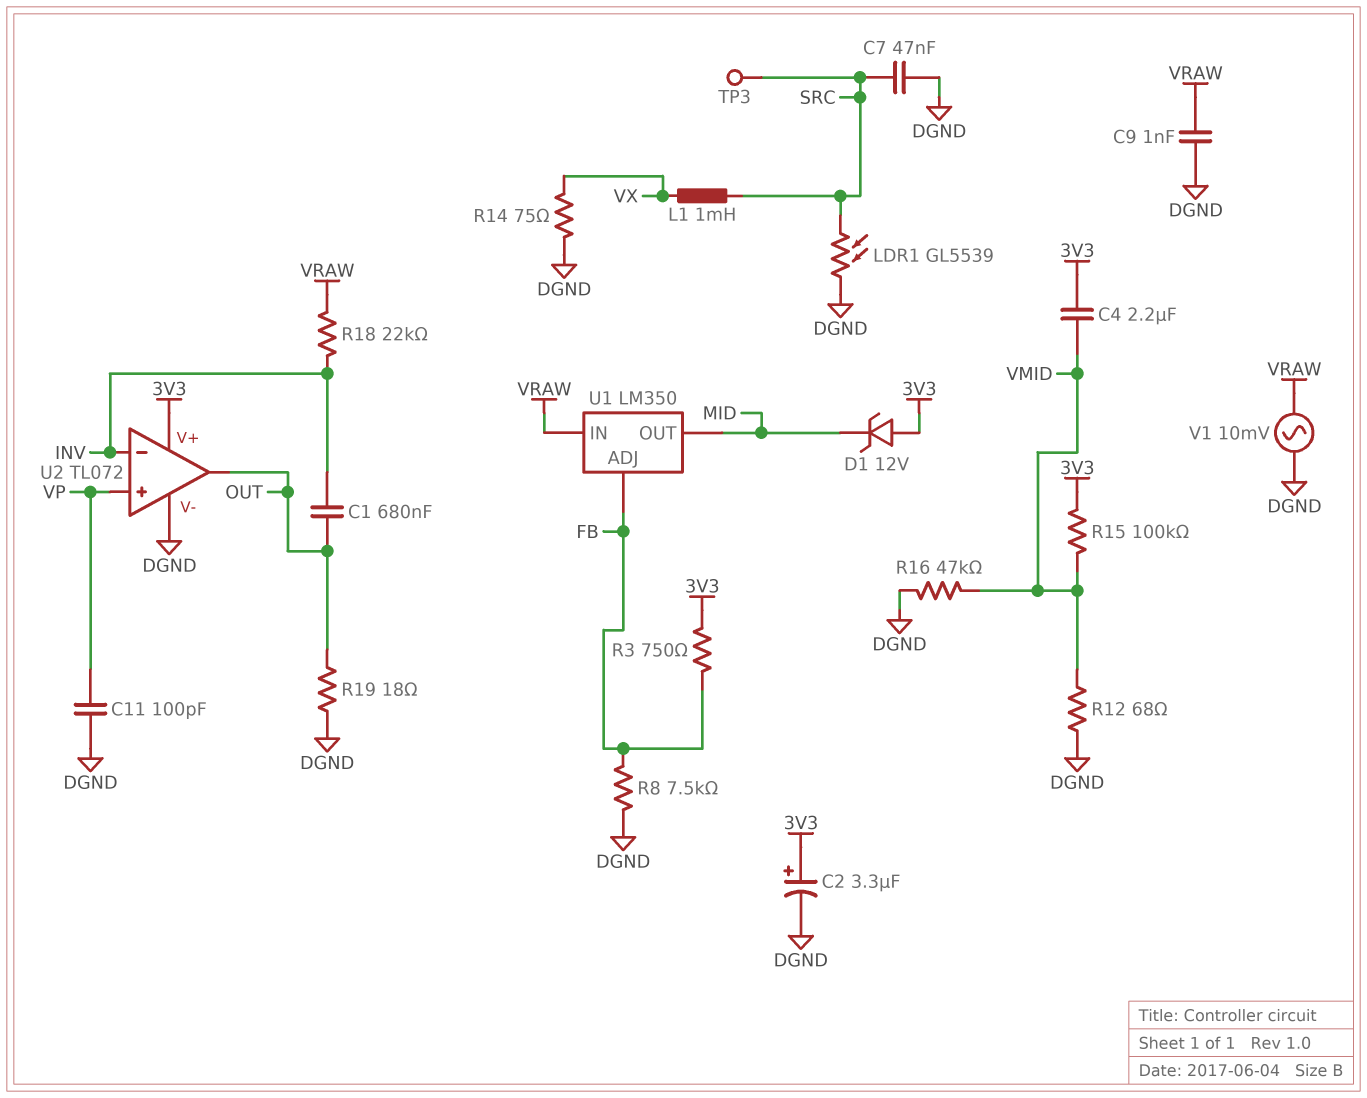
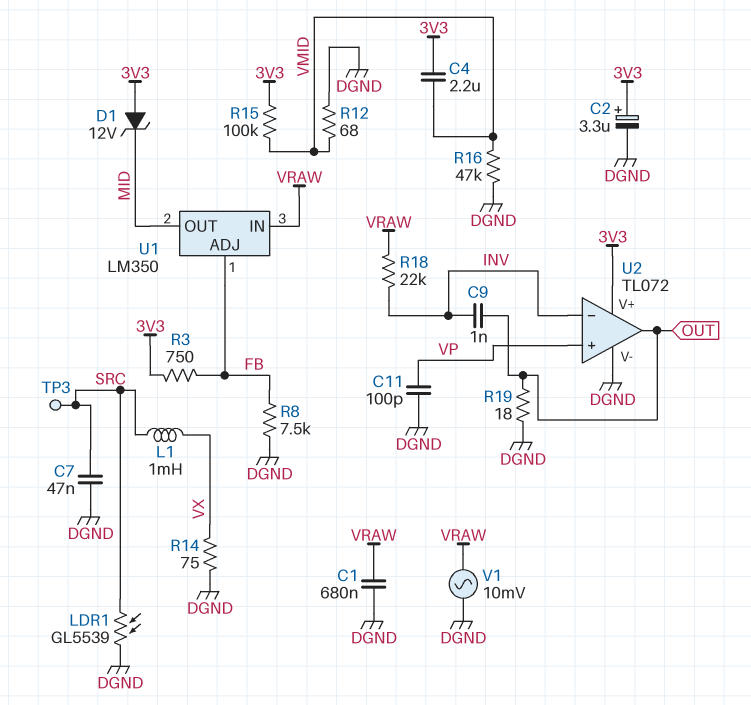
C1: 680nF (INV, OUT) -> 680nF (DGND, VRAW)
C9: 1nF (DGND, VRAW) -> 1nF (INV, OUT)

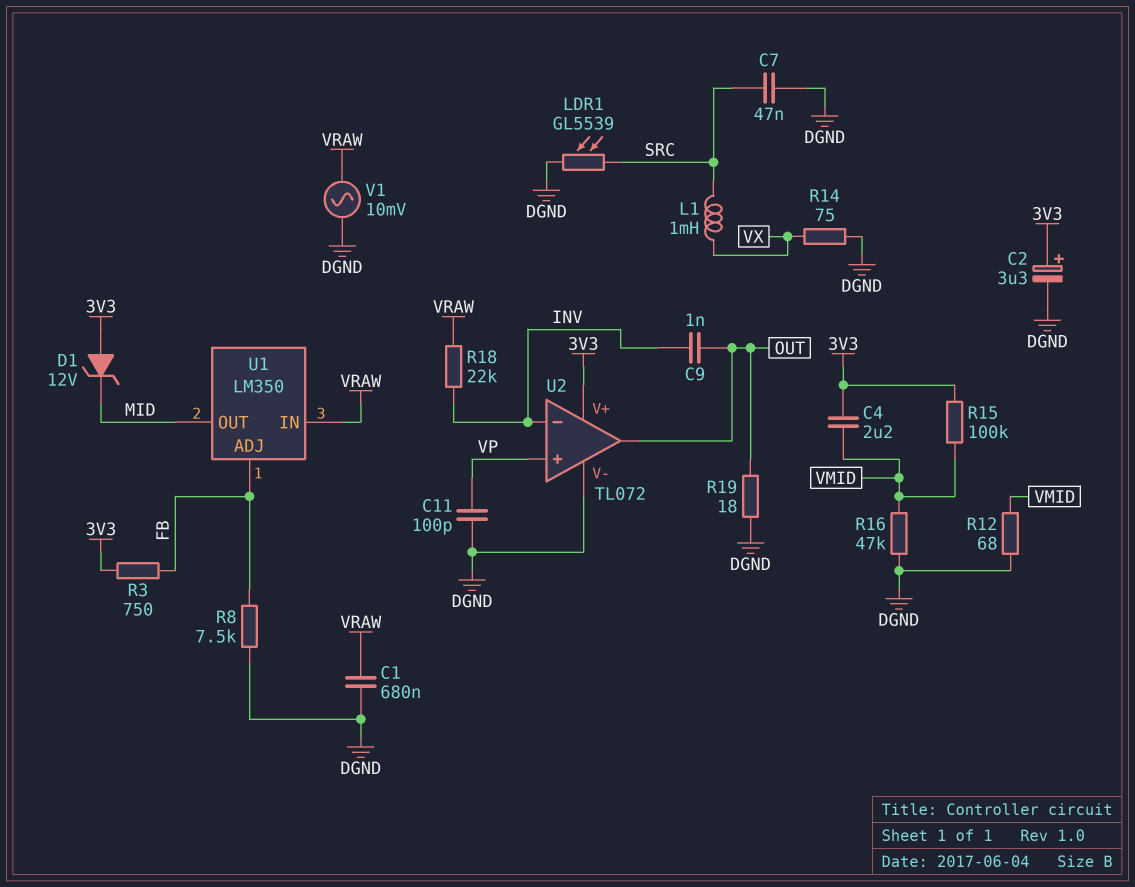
TP3: test point (SRC) -> none

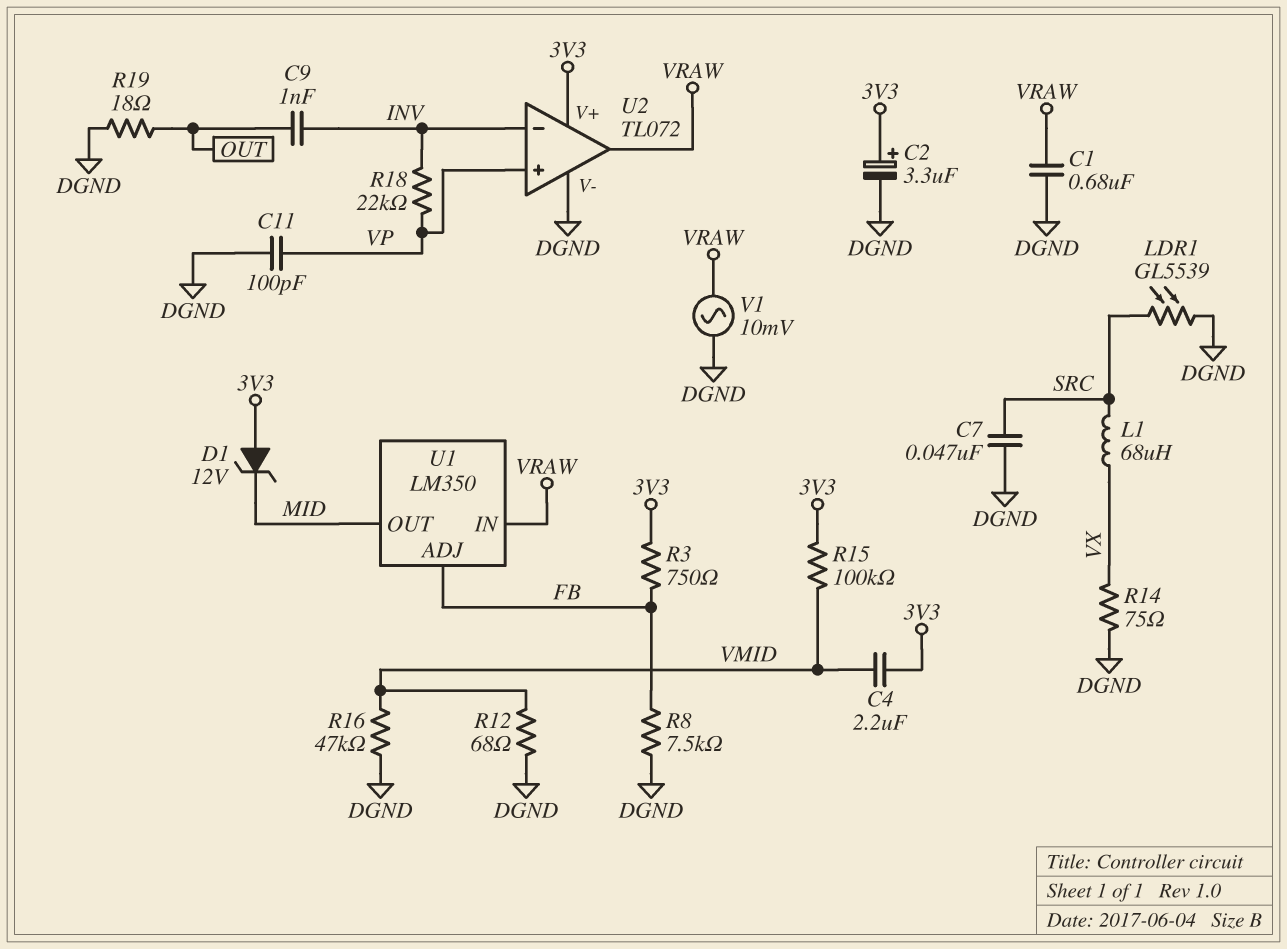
L1: 1mH (SRC, VX) -> 68uH (SRC, VX)
R18: 22k (INV, VRAW) -> 22k (INV, VP)
U2 pin out: OUT -> VRAW

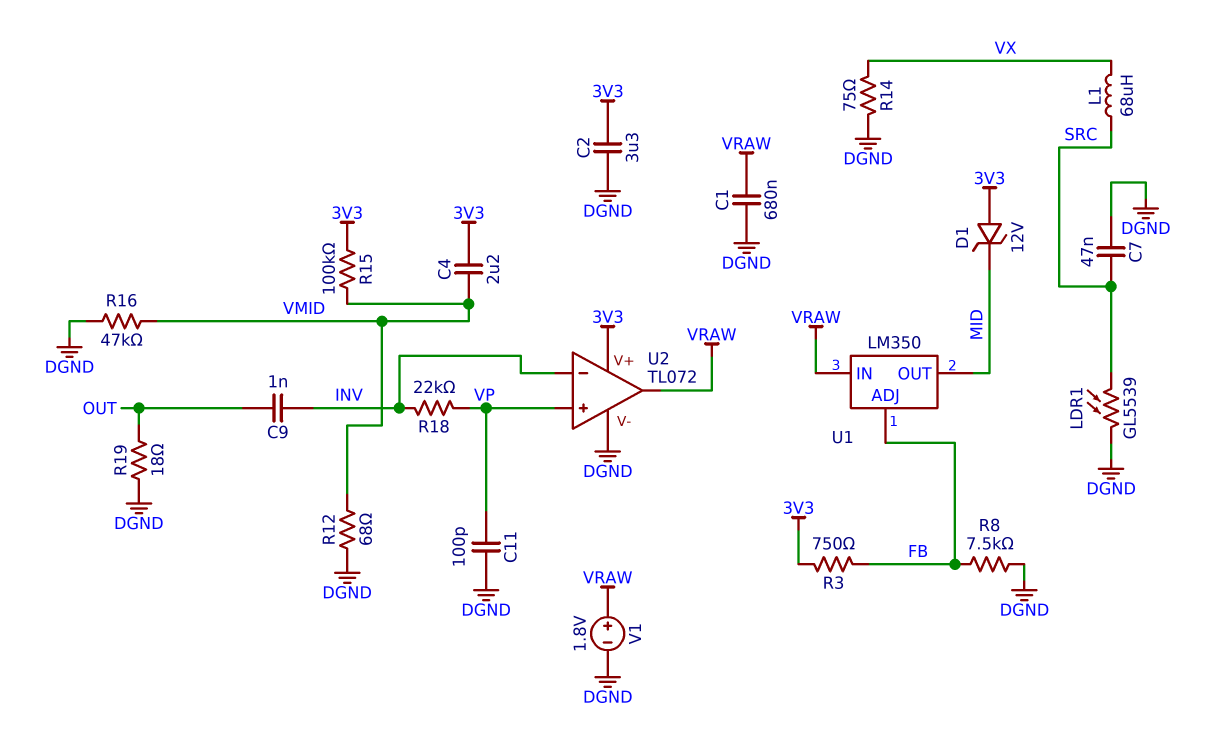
C2: 3.3uF (plus 3V3, minus DGND) -> 3.3uF (3V3, DGND)
V1: AC 10mV (DGND, VRAW) -> 1.8V (plus VRAW, minus DGND)

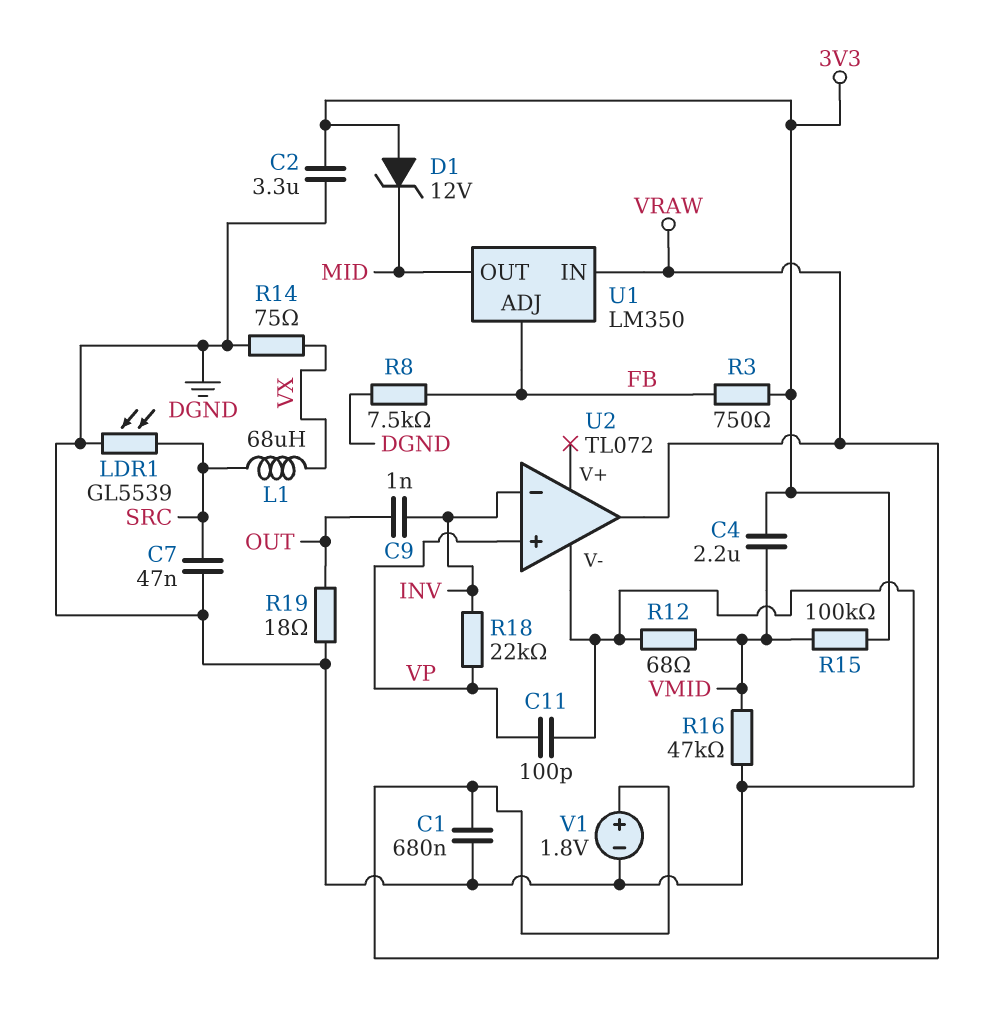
U2 pin V+: 3V3 -> none

